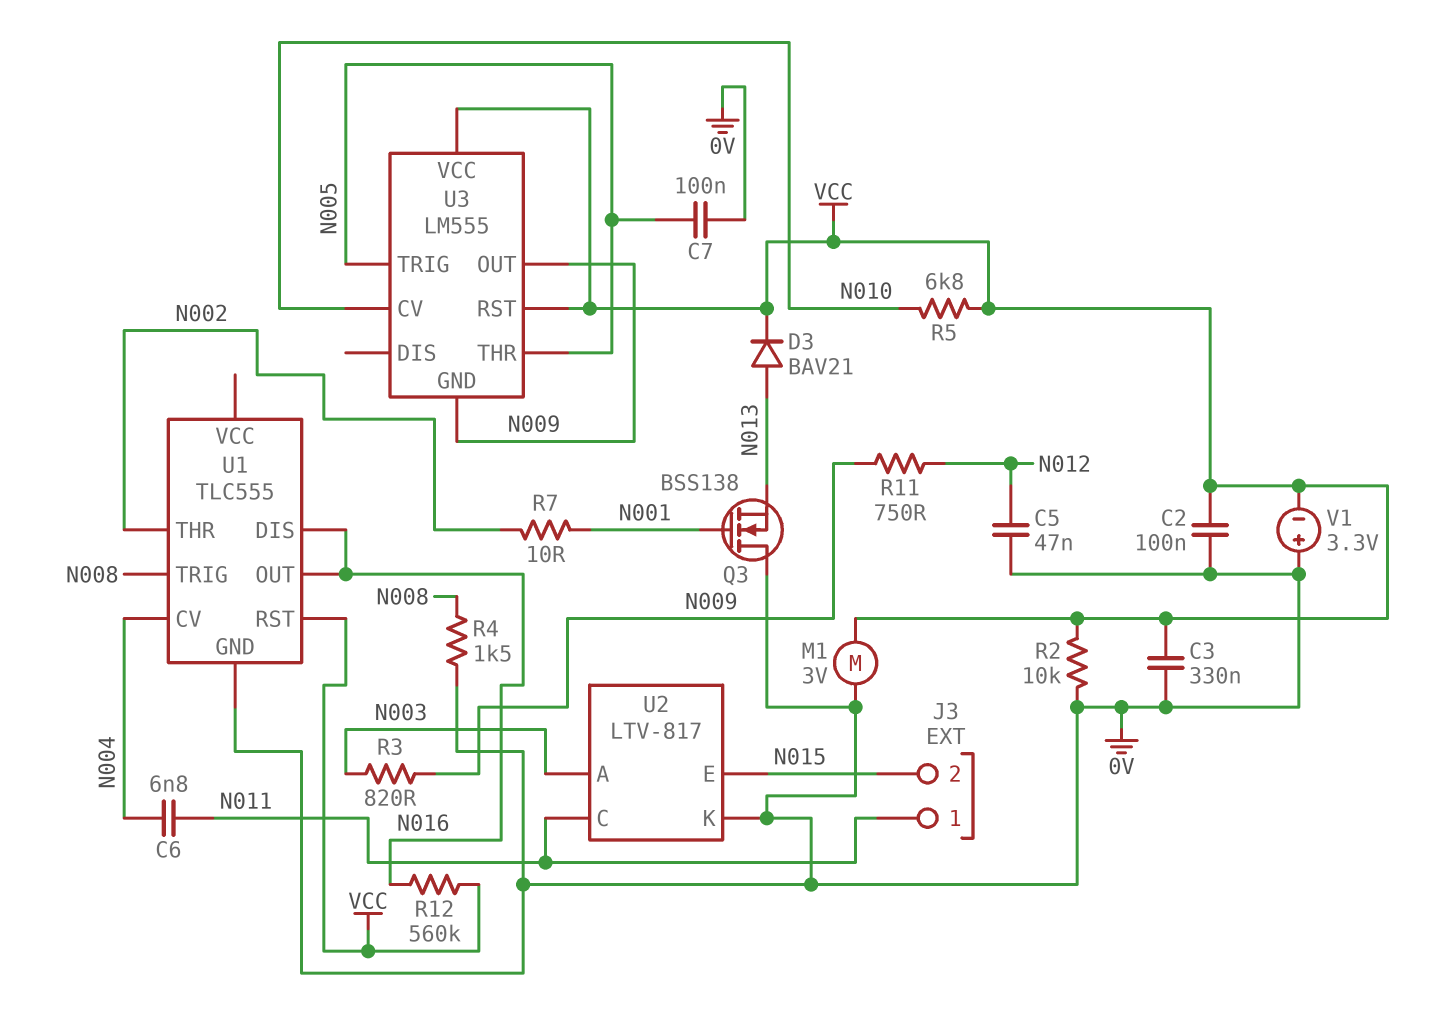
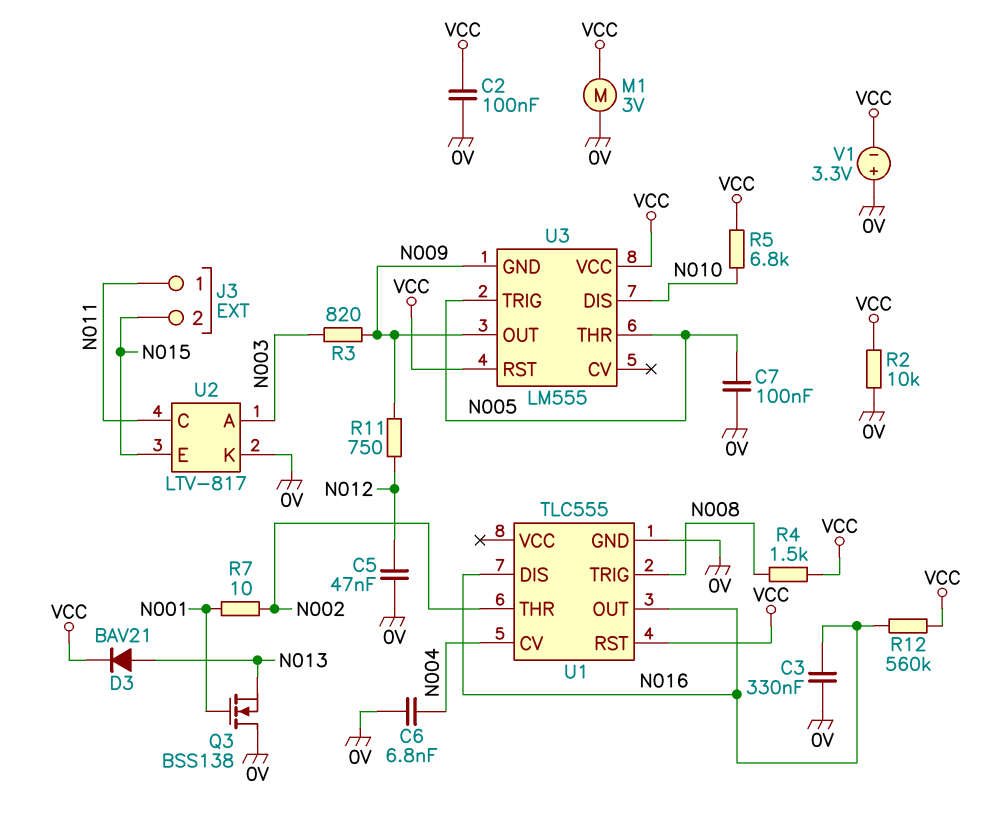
C3: 330nF (0V, VCC) -> 330nF (0V, N016)
C6: 6.8nF (N004, N011) -> 6.8nF (0V, N004)
R4: 1.5k (0V, N008) -> 1.5k (N008, VCC)
U3 pin CV: N010 -> none
U3 pin DIS: none -> N010

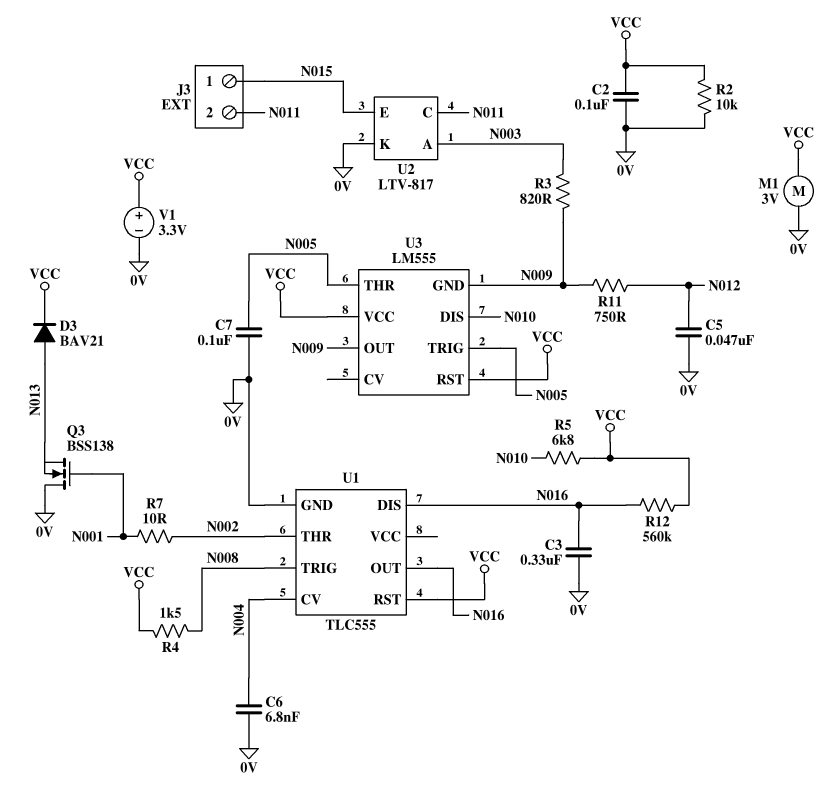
J3 pin 1: N011 -> N015
J3 pin 2: N015 -> N011
V1: 3.3V (plus 0V, minus VCC) -> 3.3V (plus VCC, minus 0V)

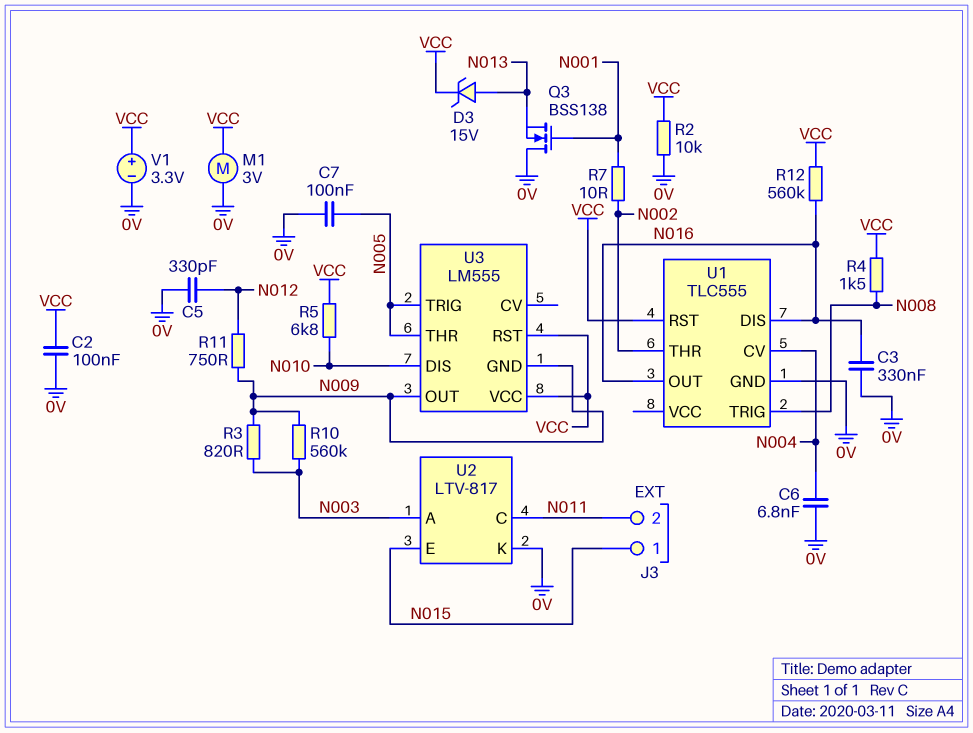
C5: 47nF (0V, N012) -> 330pF (0V, N012)
D3: diode BAV21 (A N013, K VCC) -> zener 15V (A N013, K VCC)
R10: none -> 560k (N003, N009)

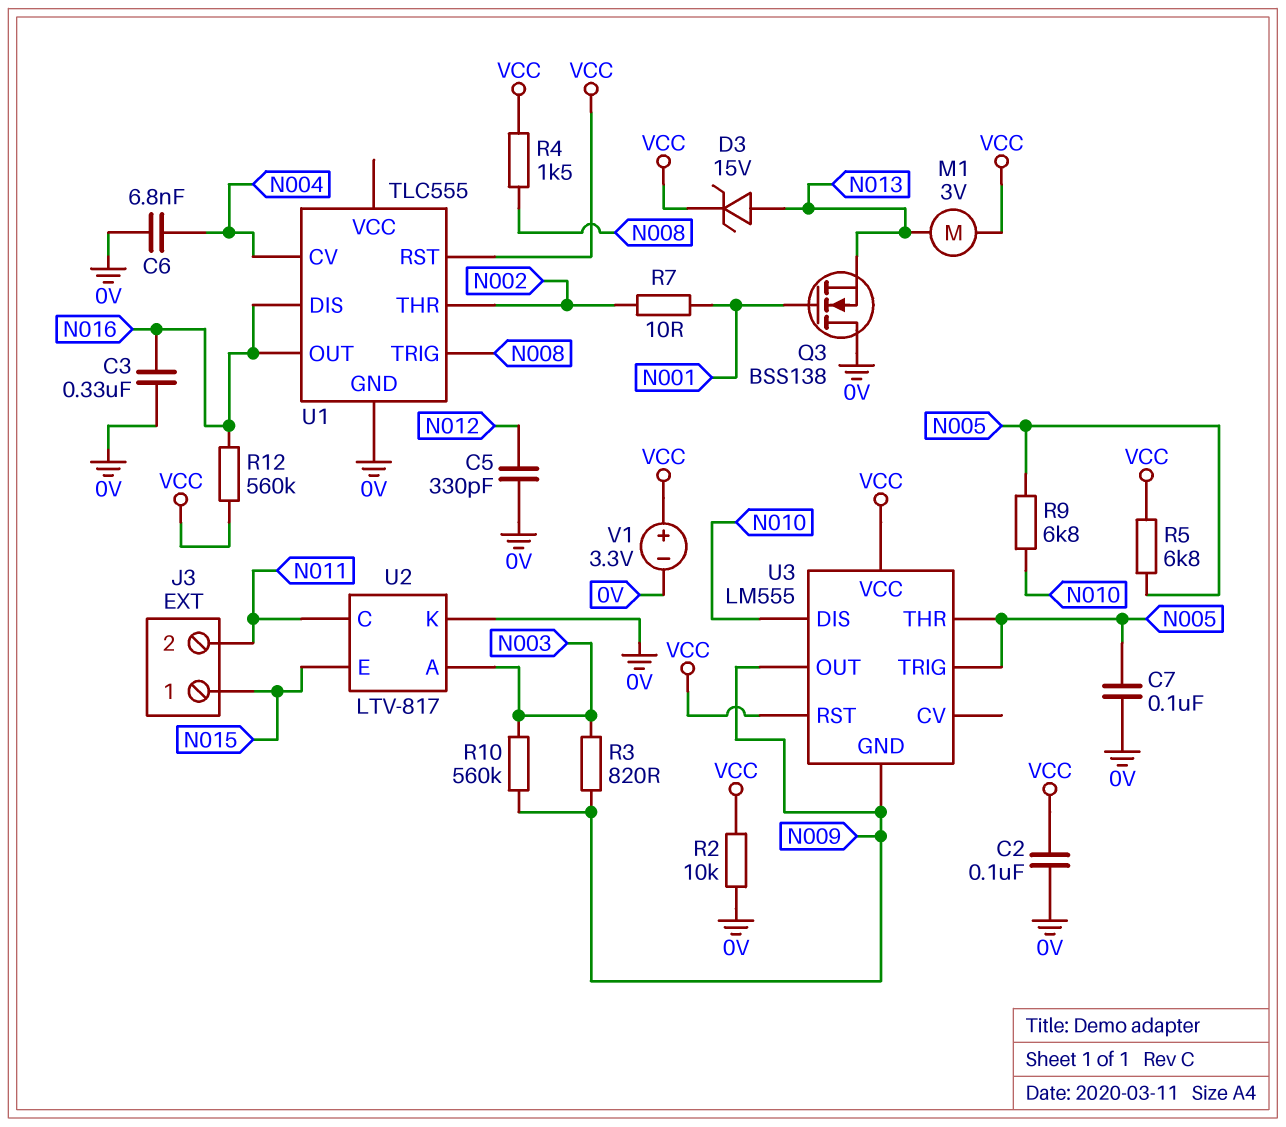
M1: motor 3V (0V, VCC) -> motor 3V (N013, VCC)
R5: 6.8k (N010, VCC) -> 6.8k (N005, VCC)
R9: none -> 6.8k (N005, N010)
R11: 750 (N009, N012) -> none

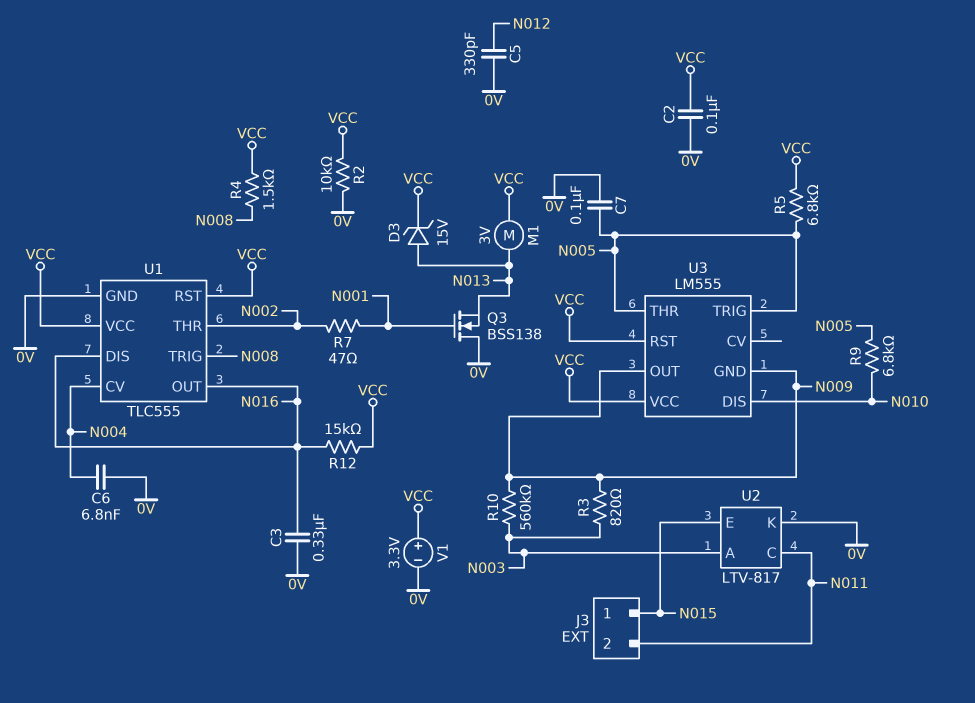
R7: 10 (N001, N002) -> 47 (N001, N002)
R12: 560k (N016, VCC) -> 15k (N016, VCC)
U1 pin VCC: none -> VCC

